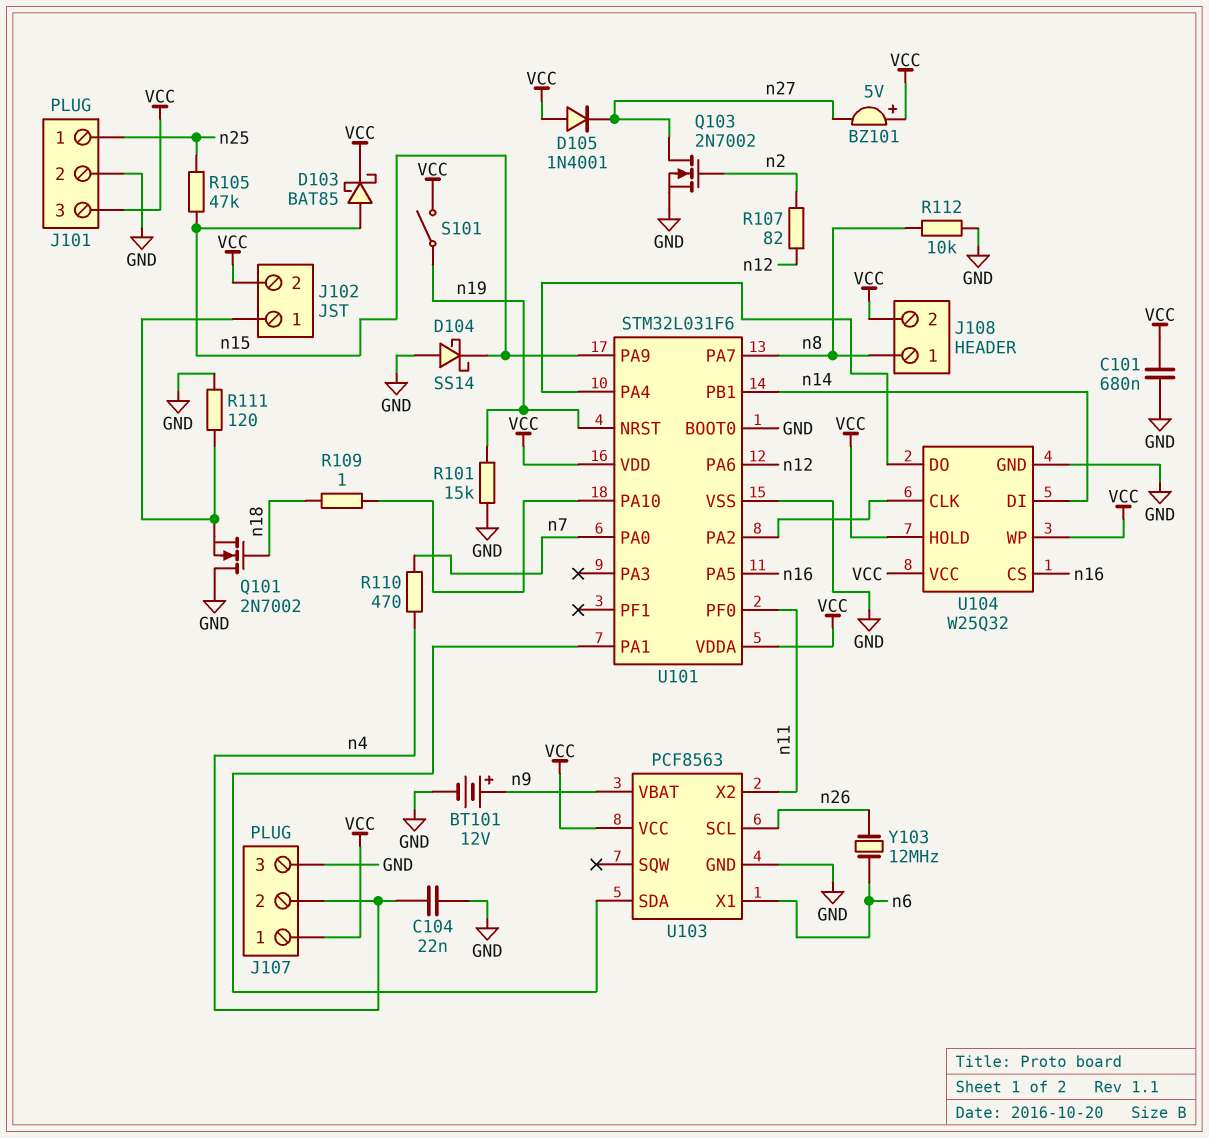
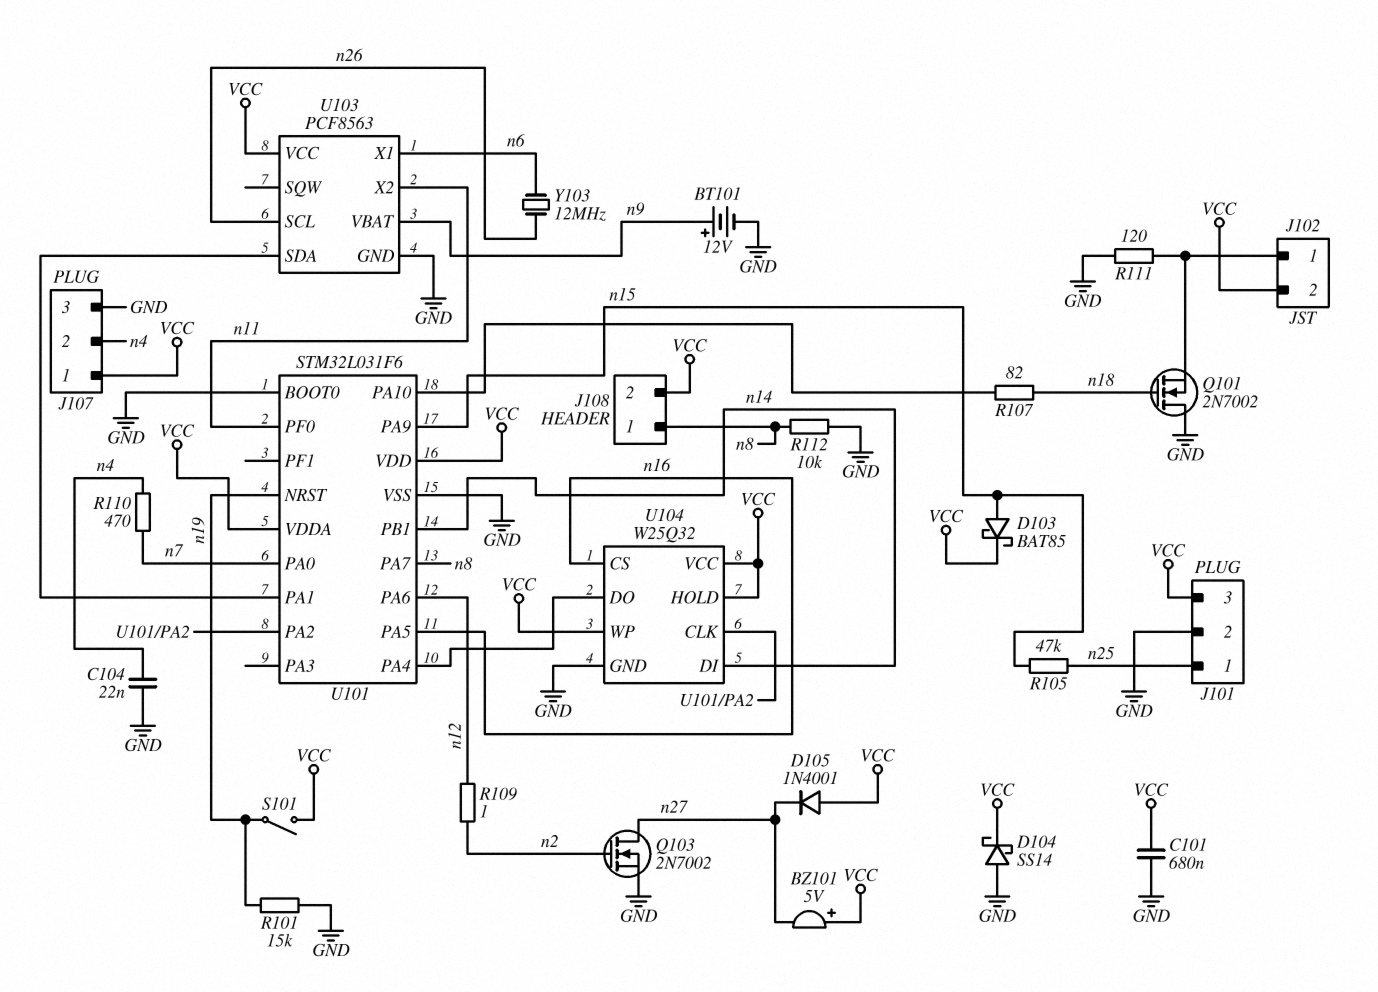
D104: schottky SS14 (A GND, K n15) -> schottky SS14 (A GND, K VCC)
R107: 82 (n2, n12) -> 82 (U101/PA10, n18)
R109: 1 (U101/PA10, n18) -> 1 (n2, n12)

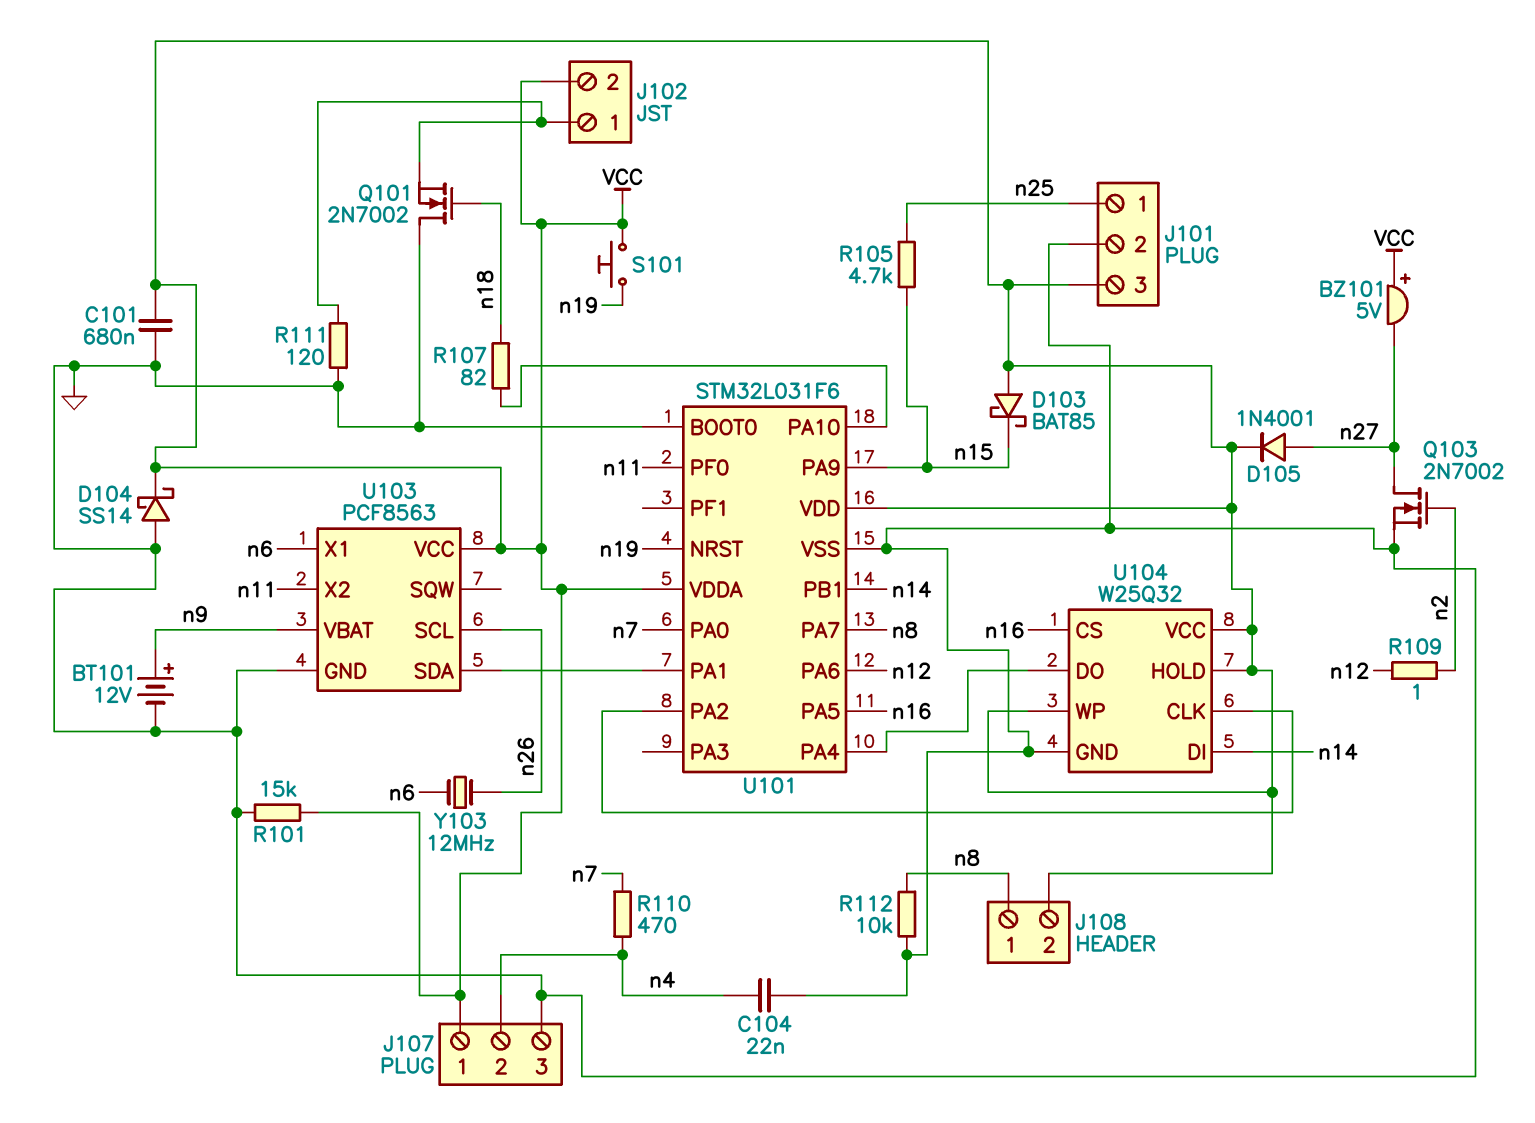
D103: schottky BAT85 (A n15, K VCC) -> schottky BAT85 (A VCC, K n15)
D105: diode 1N4001 (A VCC, K n27) -> diode 1N4001 (A n27, K VCC)
R101: 15k (GND, n19) -> 15k (GND, VCC)
R105: 47k (n15, n25) -> 4.7k (n15, n25)
S101: switch (VCC, n19) -> button (VCC, n19)

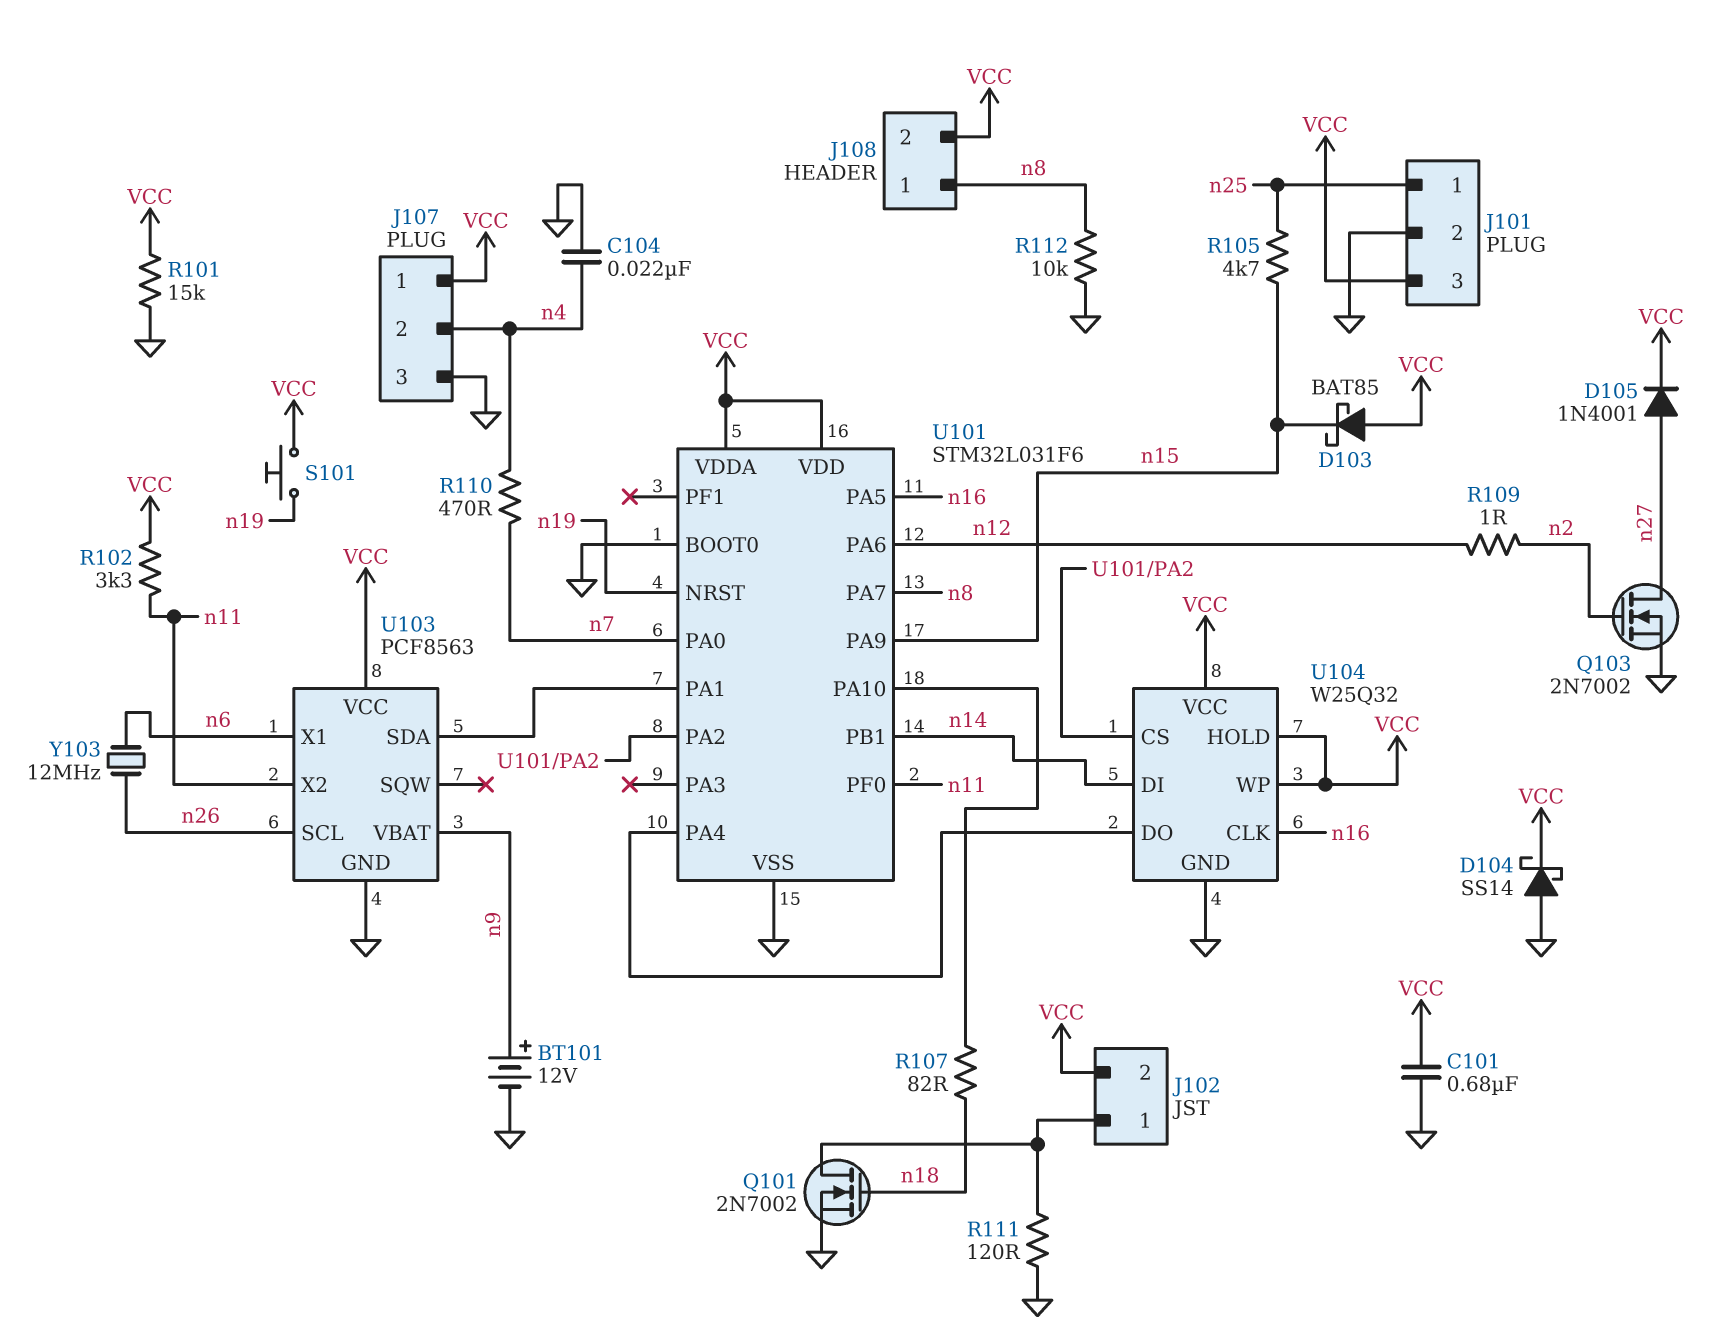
BZ101: buzzer 5V (plus VCC, minus n27) -> none
Q101: NMOS 2N7002 (G n18, D GND, S J102/1) -> NMOS 2N7002 (G n18, D J102/1, S GND)
R102: none -> 3.3k (VCC, n11)
U104 pin CLK: U101/PA2 -> n16
U104 pin CS: n16 -> U101/PA2

